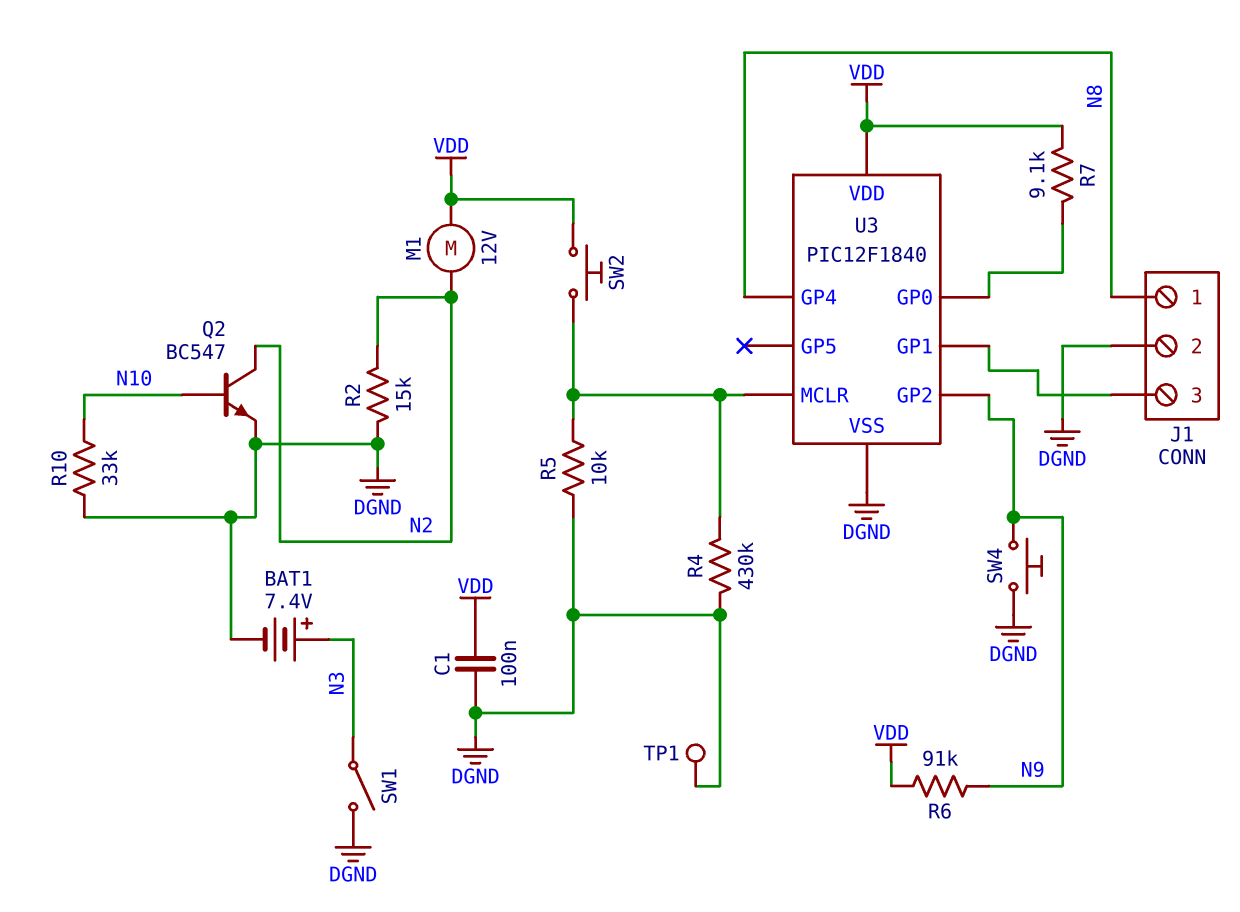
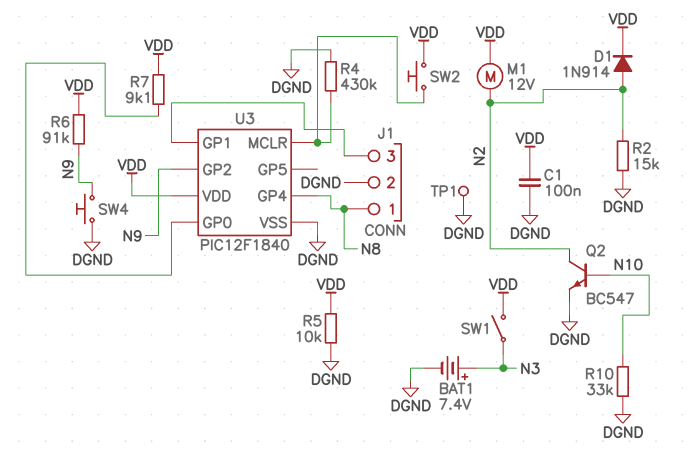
D1: none -> diode 1N914 (A N2, K VDD)
R5: 10k (DGND, U3/MCLR) -> 10k (DGND, VDD)
SW1: switch (DGND, N3) -> switch (N3, VDD)

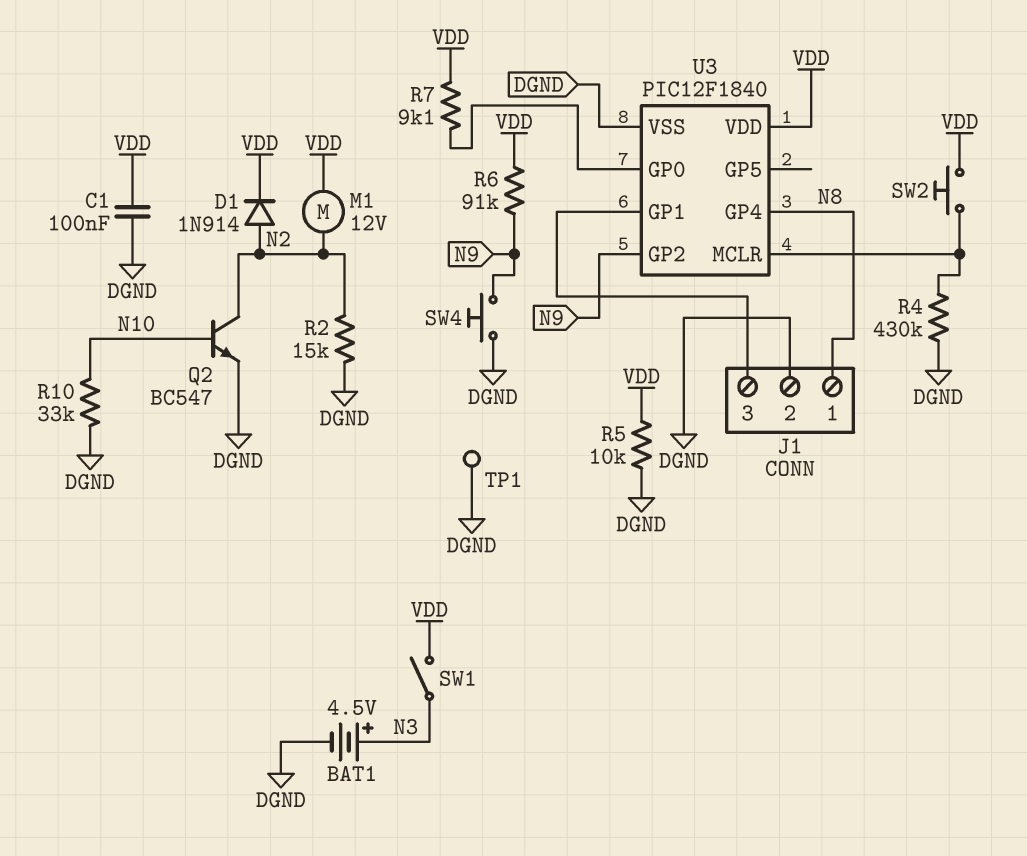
BAT1: 7.4V (plus N3, minus DGND) -> 4.5V (plus N3, minus DGND)

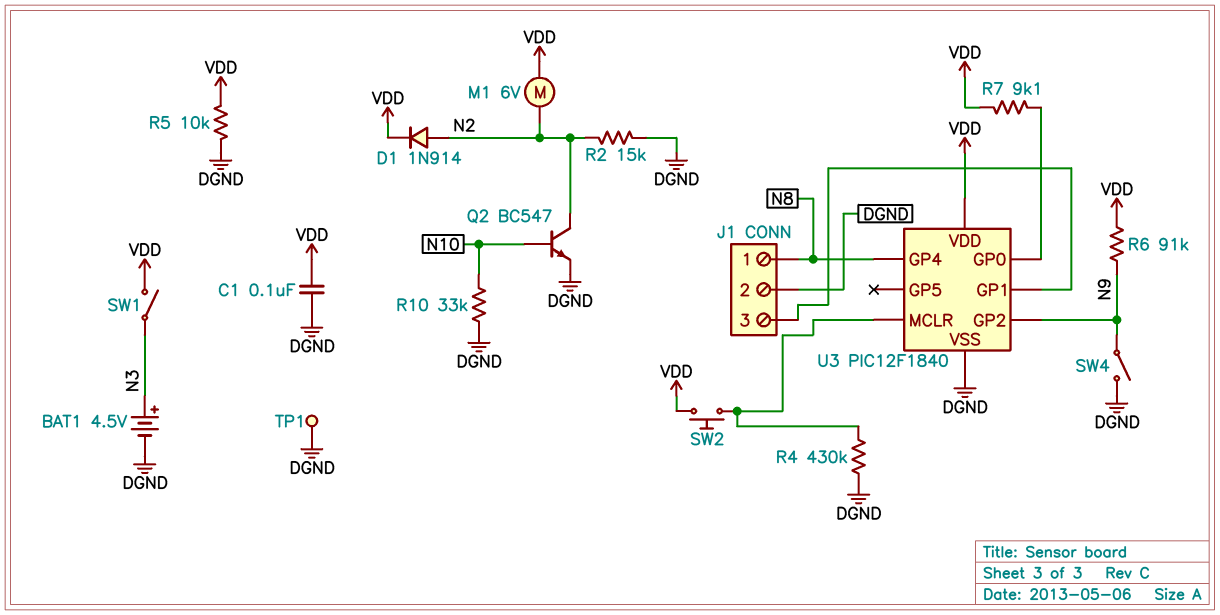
M1: motor 12V (N2, VDD) -> motor 6V (N2, VDD)
SW4: button (DGND, N9) -> switch (DGND, N9)

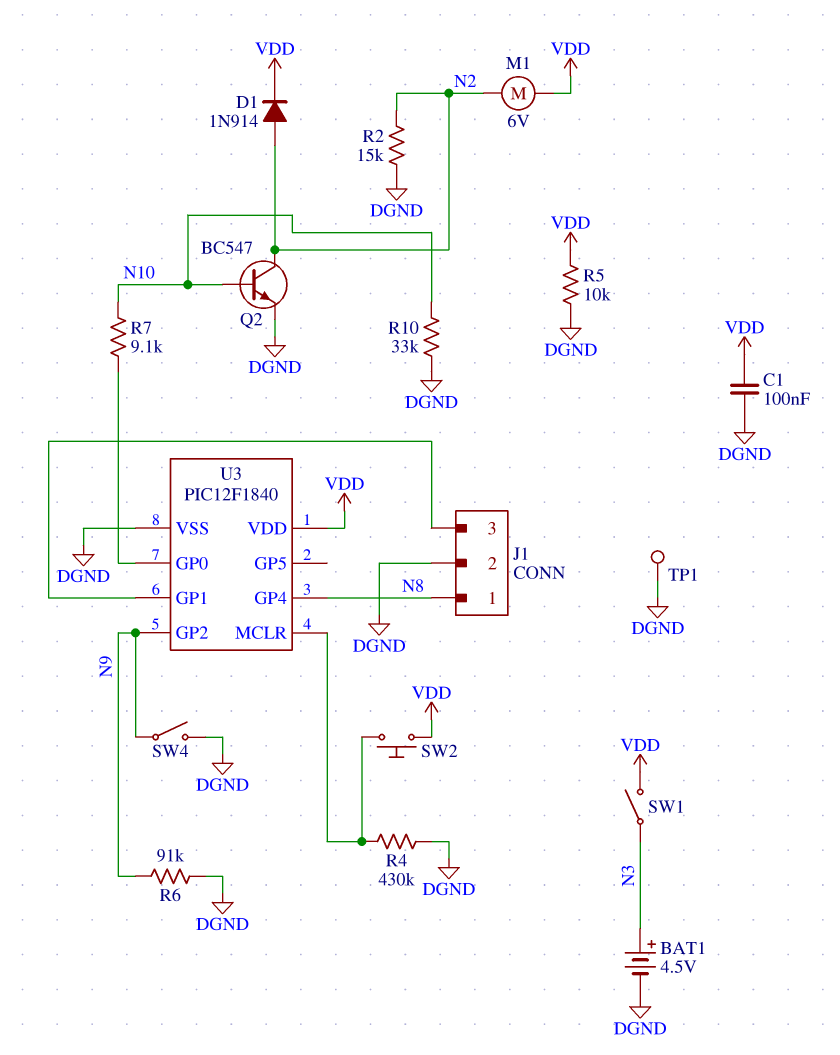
R6: 91k (N9, VDD) -> 91k (DGND, N9)
R7: 9.1k (U3/GP0, VDD) -> 9.1k (N10, U3/GP0)

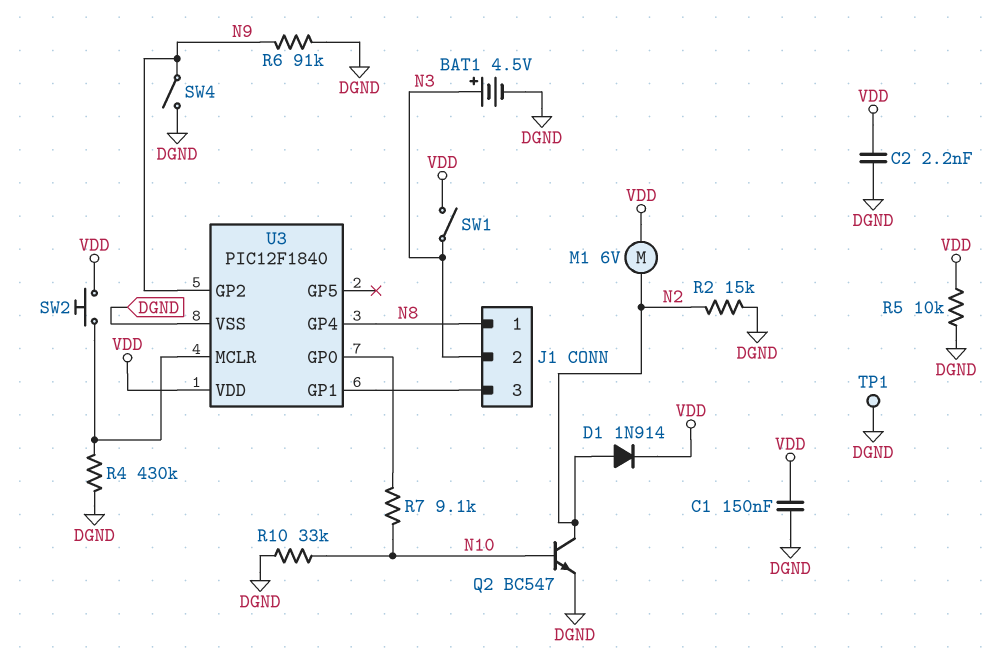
C1: 100nF (DGND, VDD) -> 150nF (DGND, VDD)
C2: none -> 2.2nF (DGND, VDD)
J1 pin 2: DGND -> N3

